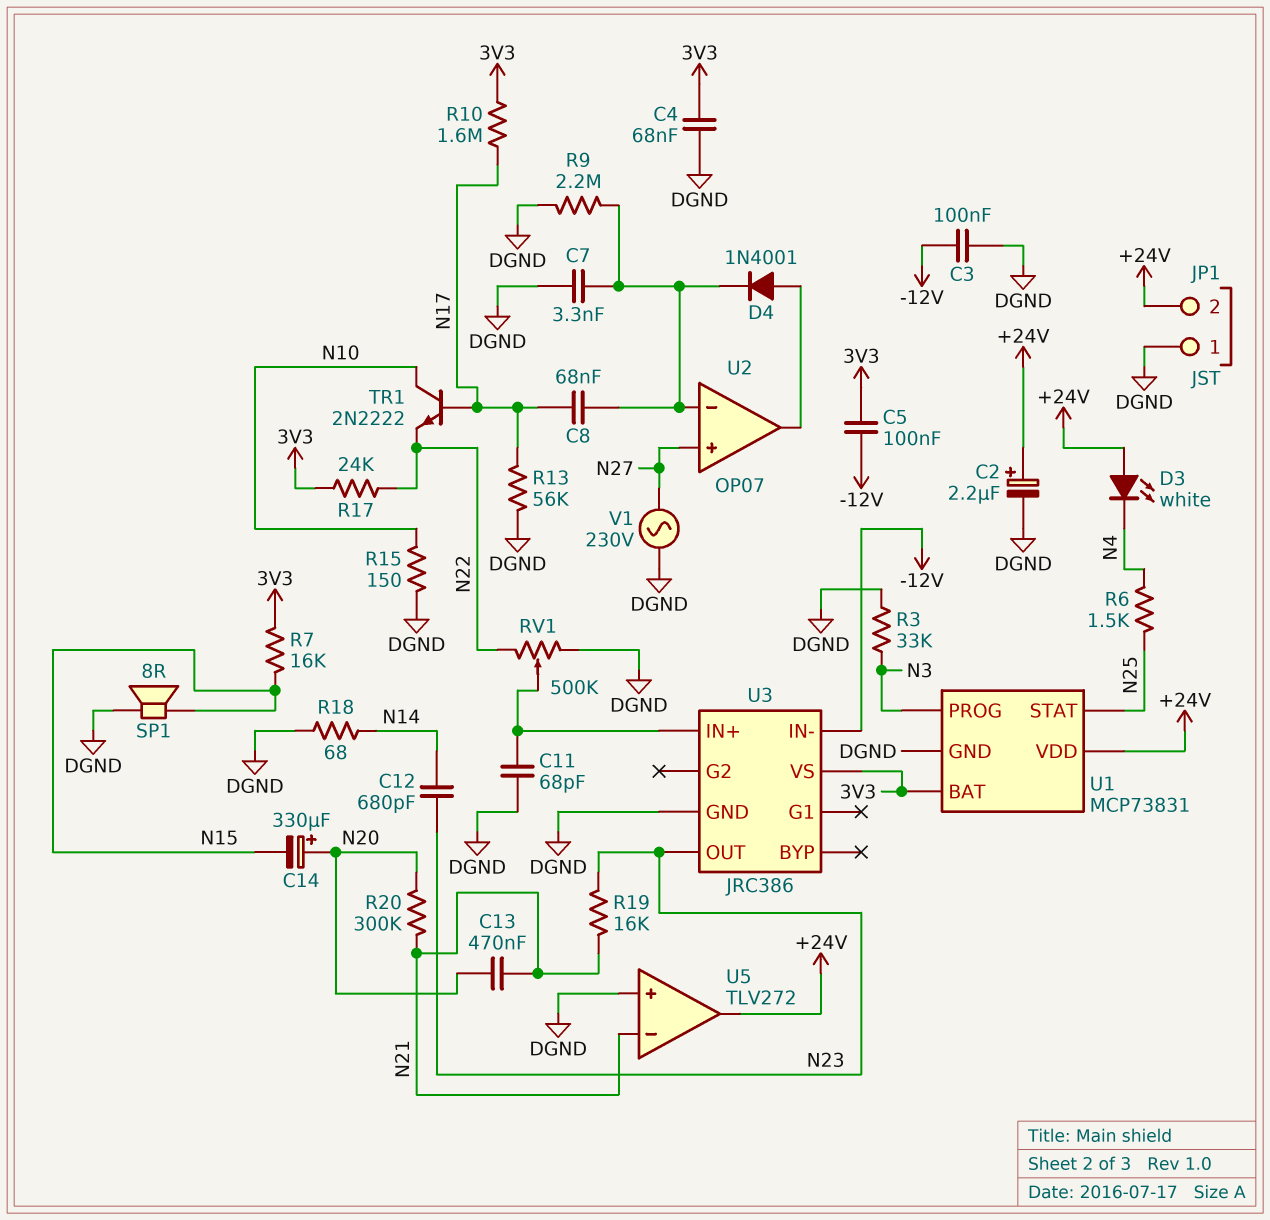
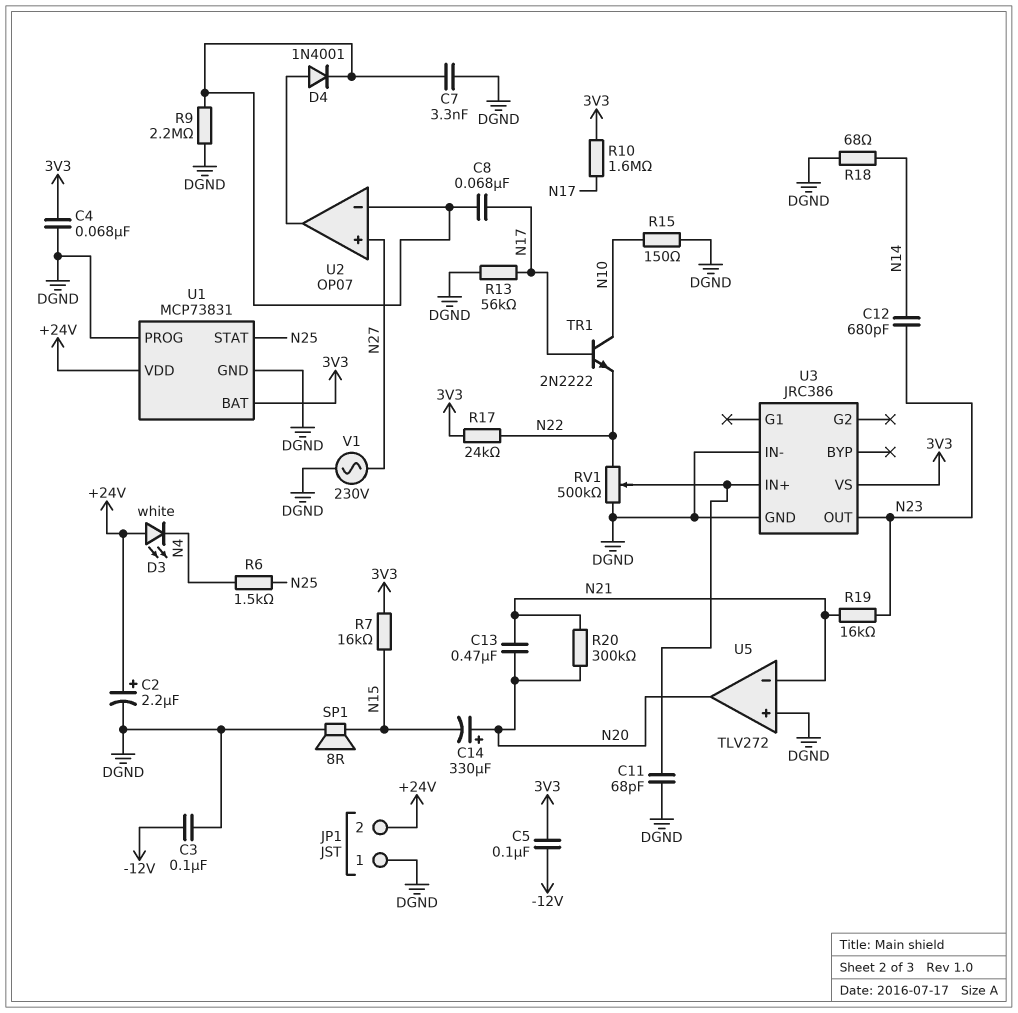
R3: 33k (DGND, N3) -> none
U1 pin PROG: N3 -> DGND
U3 pin IN-: -12V -> DGND
U5 pin out: +24V -> N20

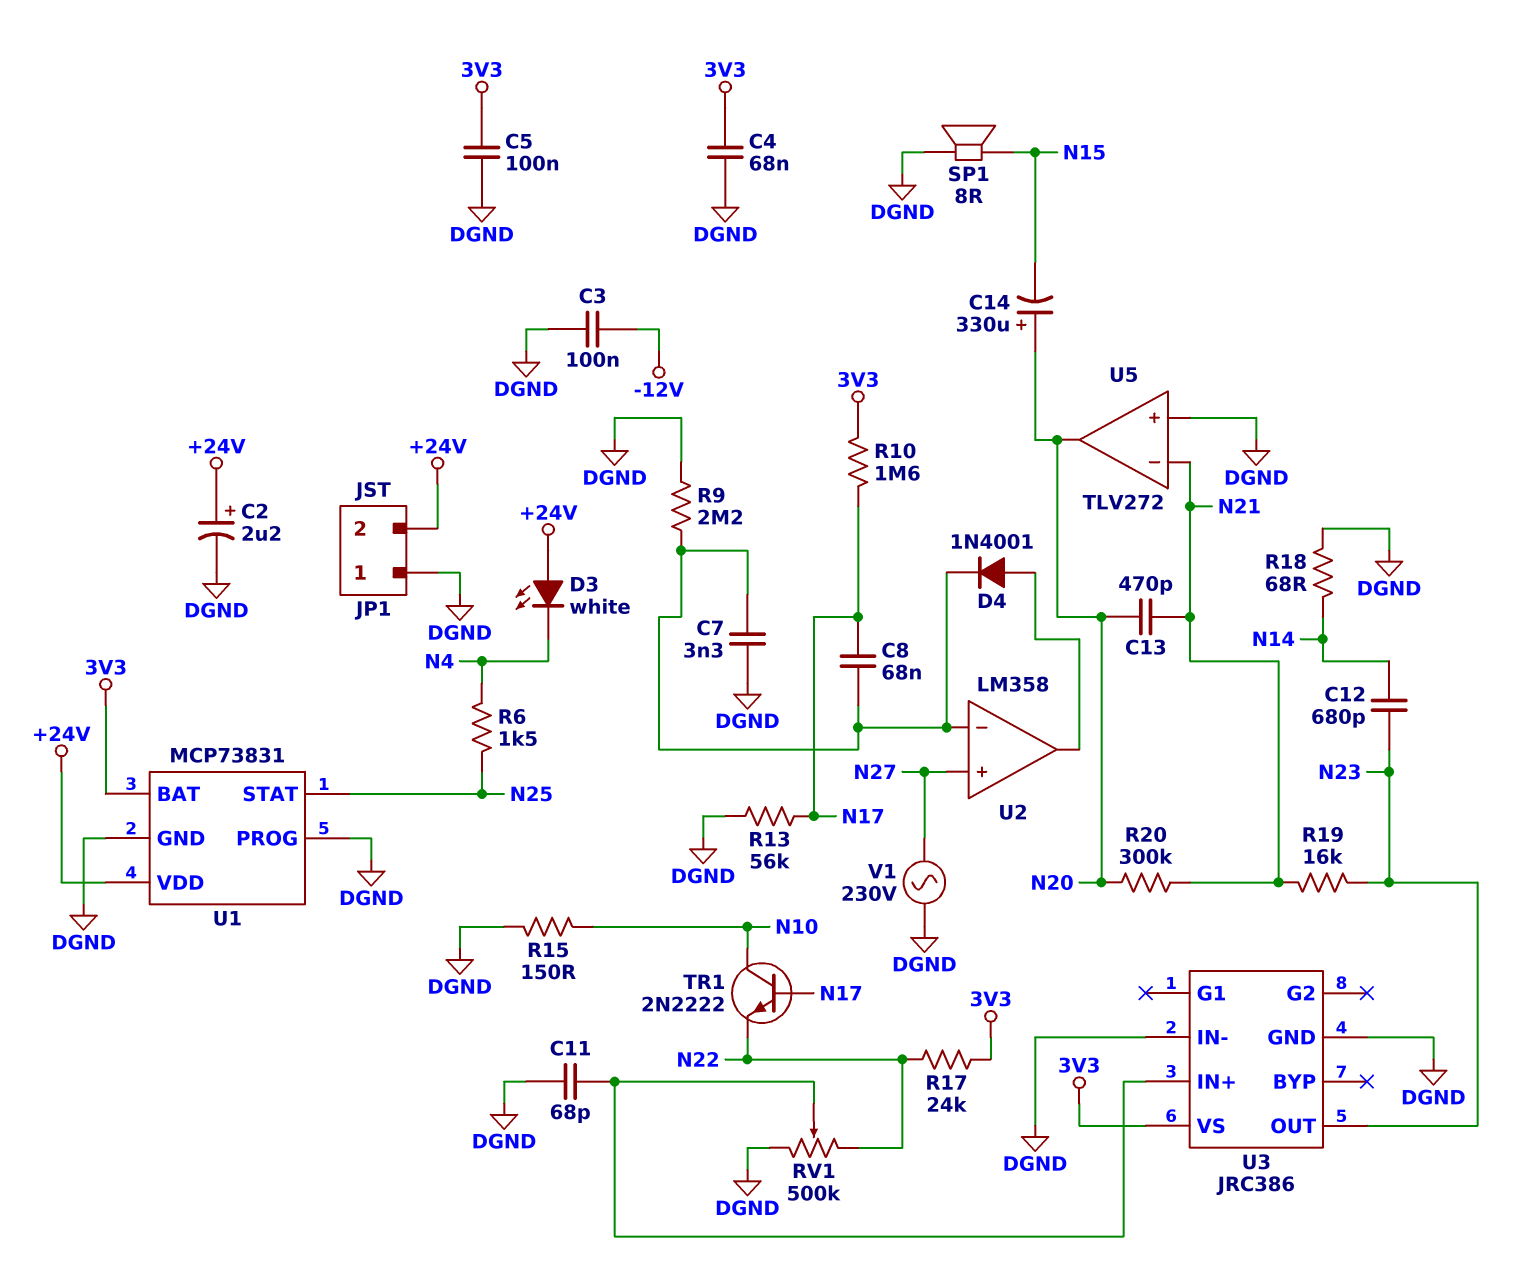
C5: 100nF (-12V, 3V3) -> 100nF (3V3, DGND)
C13: 470nF (N20, N21) -> 470pF (N20, N21)
R7: 16k (3V3, N15) -> none
U2: OP07 -> LM358

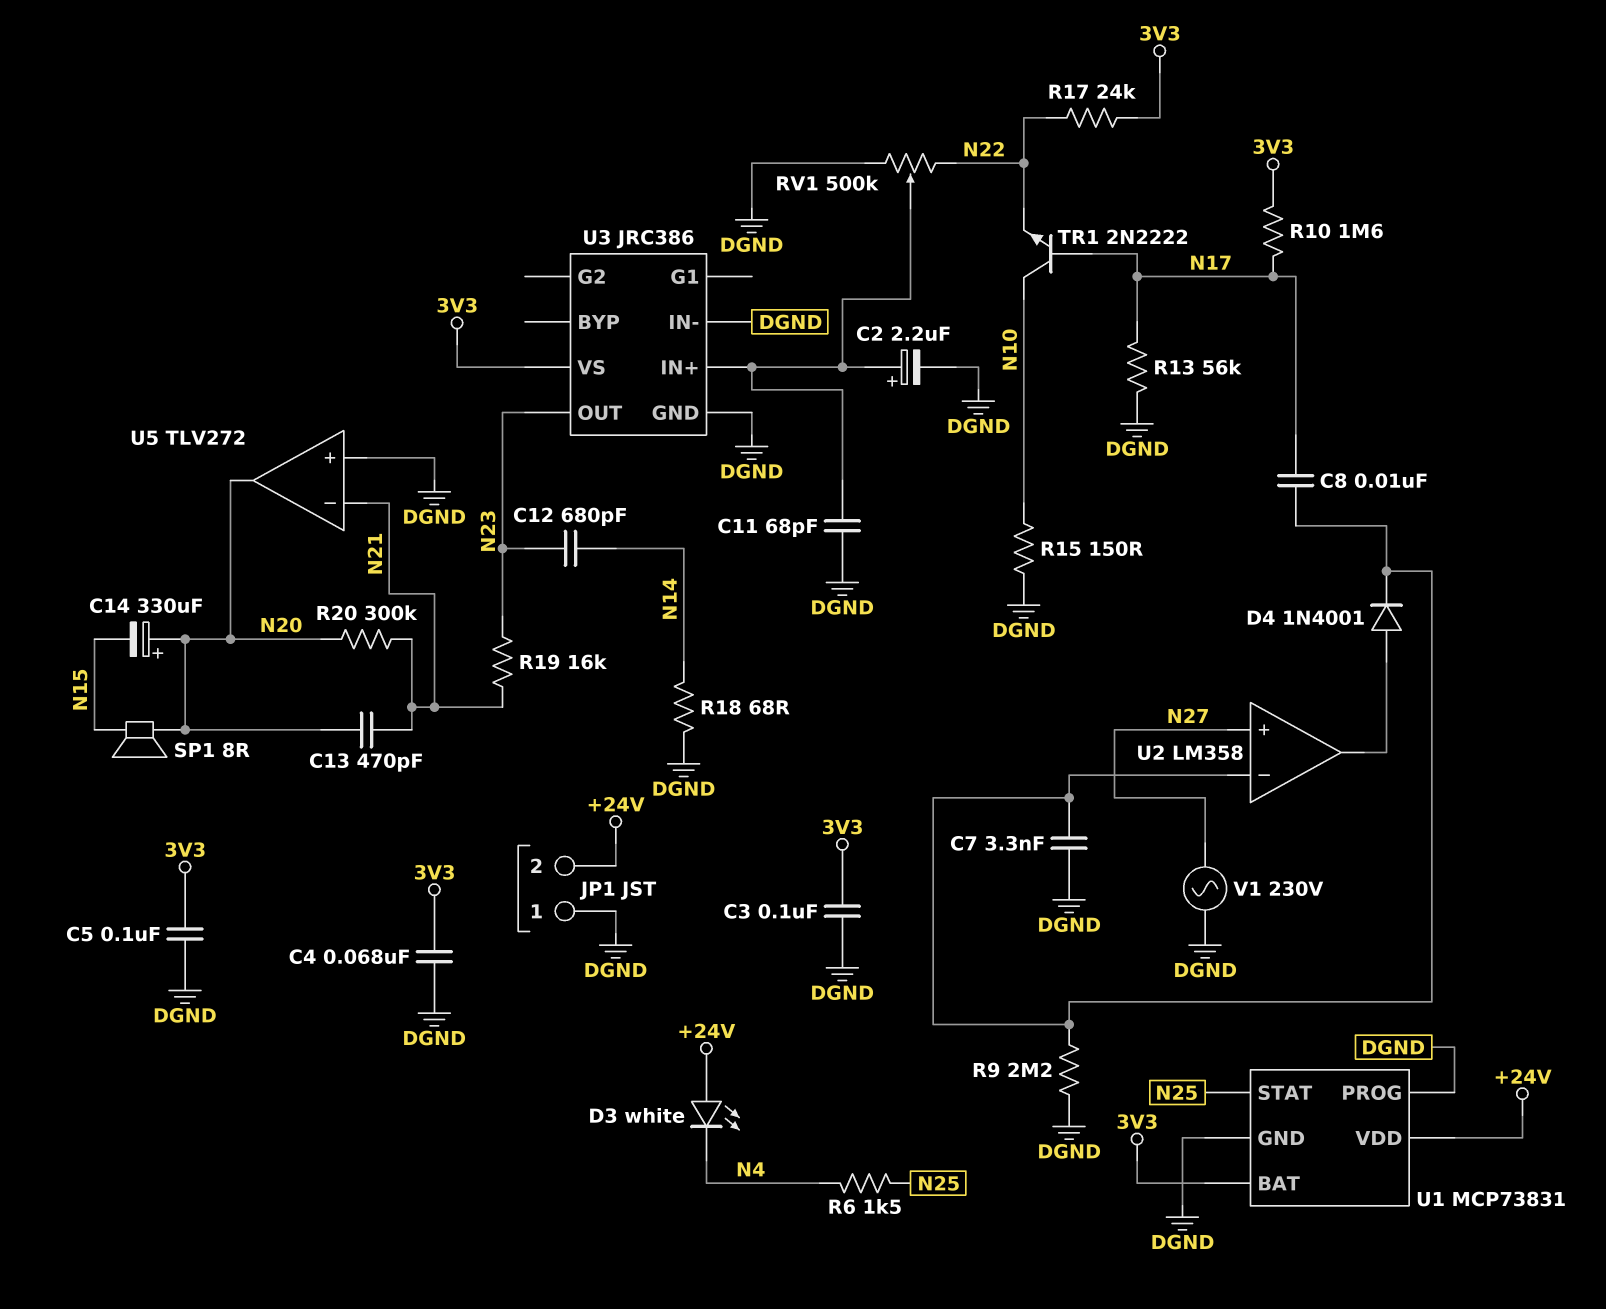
C2: 2.2uF (plus +24V, minus DGND) -> 2.2uF (plus U3/IN+, minus DGND)
C3: 100nF (-12V, DGND) -> 100nF (3V3, DGND)
C8: 68nF (N17, U2/in-) -> 10nF (N17, U2/in-)
SP1: speaker 8R (DGND, N15) -> speaker 8R (N15, N20)

